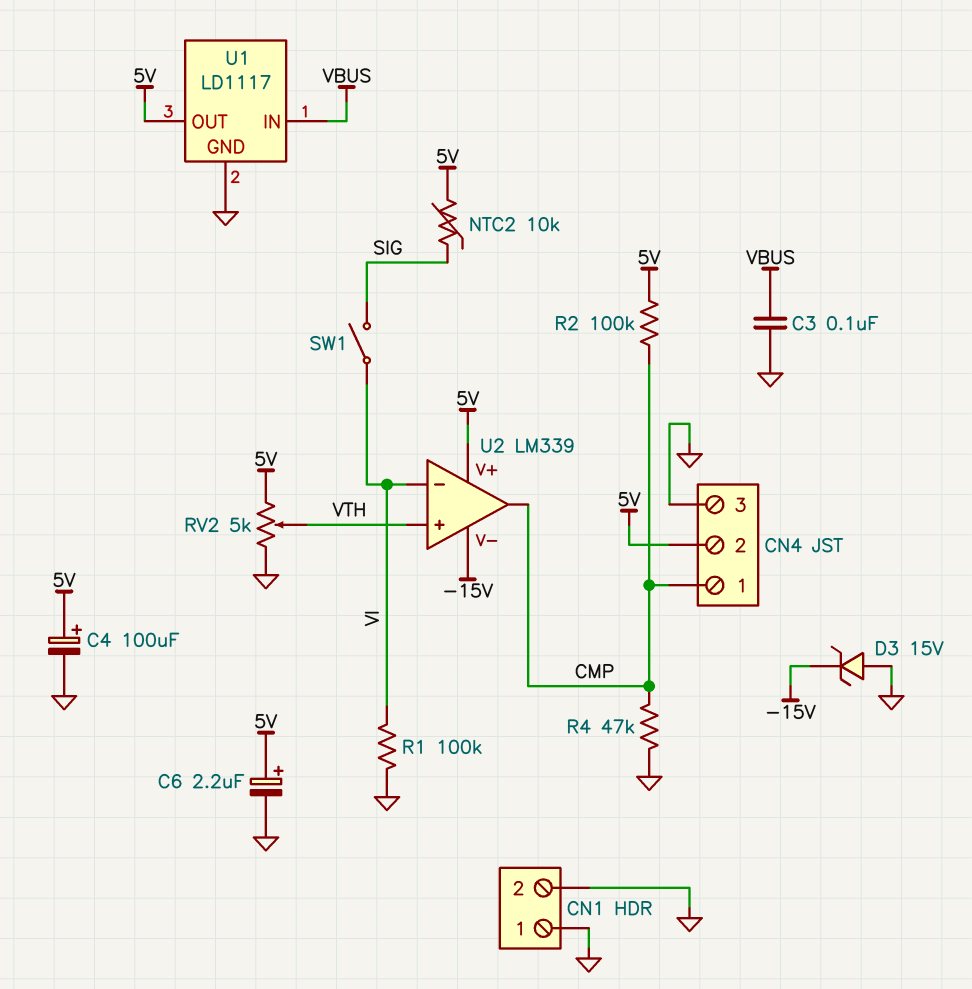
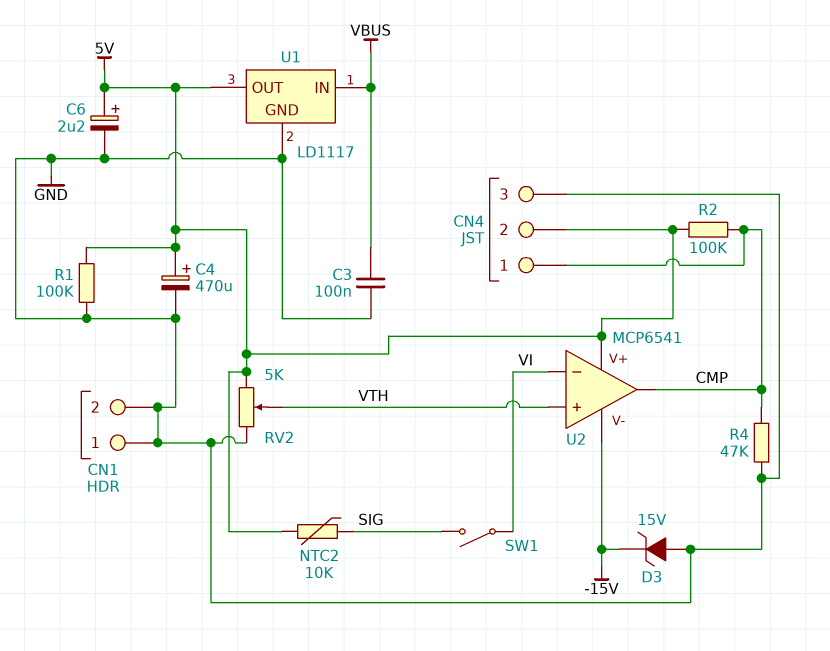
C4: 100uF (plus 5V, minus GND) -> 470uF (plus 5V, minus GND)
R1: 100k (GND, VI) -> 100k (5V, GND)
U2: LM339 -> MCP6541

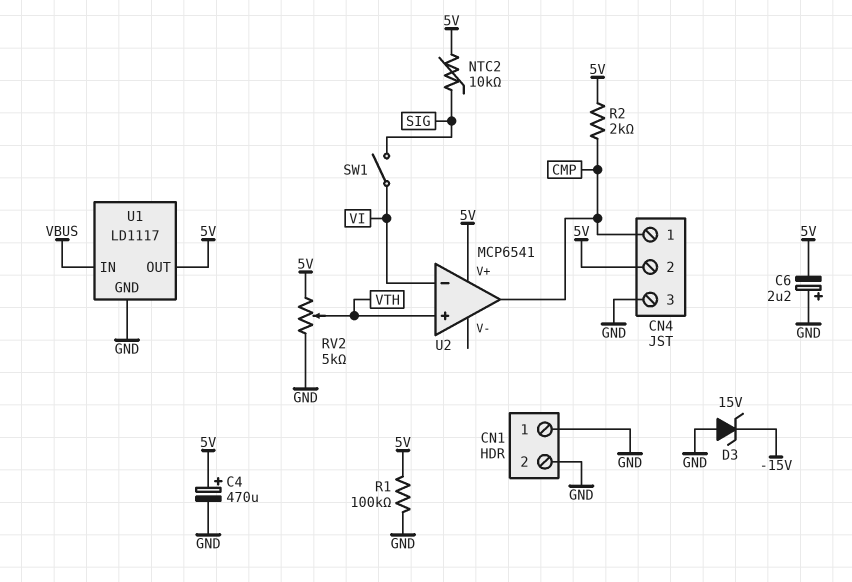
C3: 100nF (GND, VBUS) -> none
C6: 2.2uF (plus 5V, minus GND) -> 2.2uF (plus GND, minus 5V)
R2: 100k (5V, CMP) -> 2k (5V, CMP)
R4: 47k (CMP, GND) -> none
U2 pin V-: -15V -> none

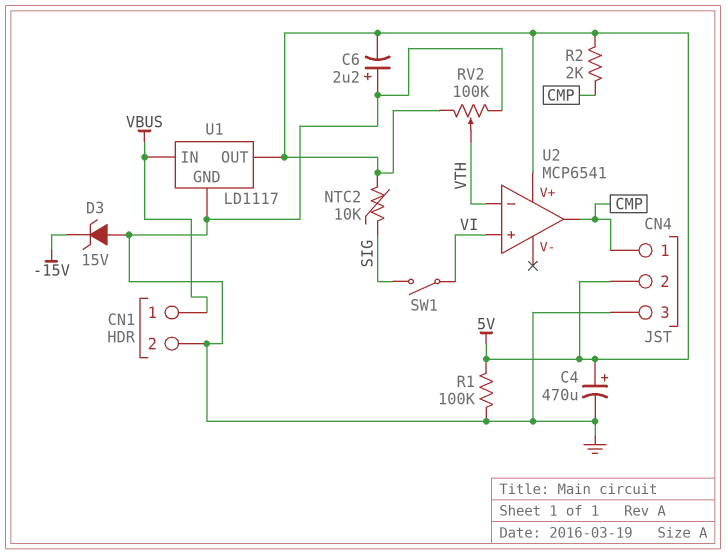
CN1 pin 1: GND -> VBUS
RV2: 5k (5V, GND, wiper VTH) -> 100k (5V, GND, wiper VTH)
U2 pin in+: VTH -> VI
U2 pin in-: VI -> VTH

